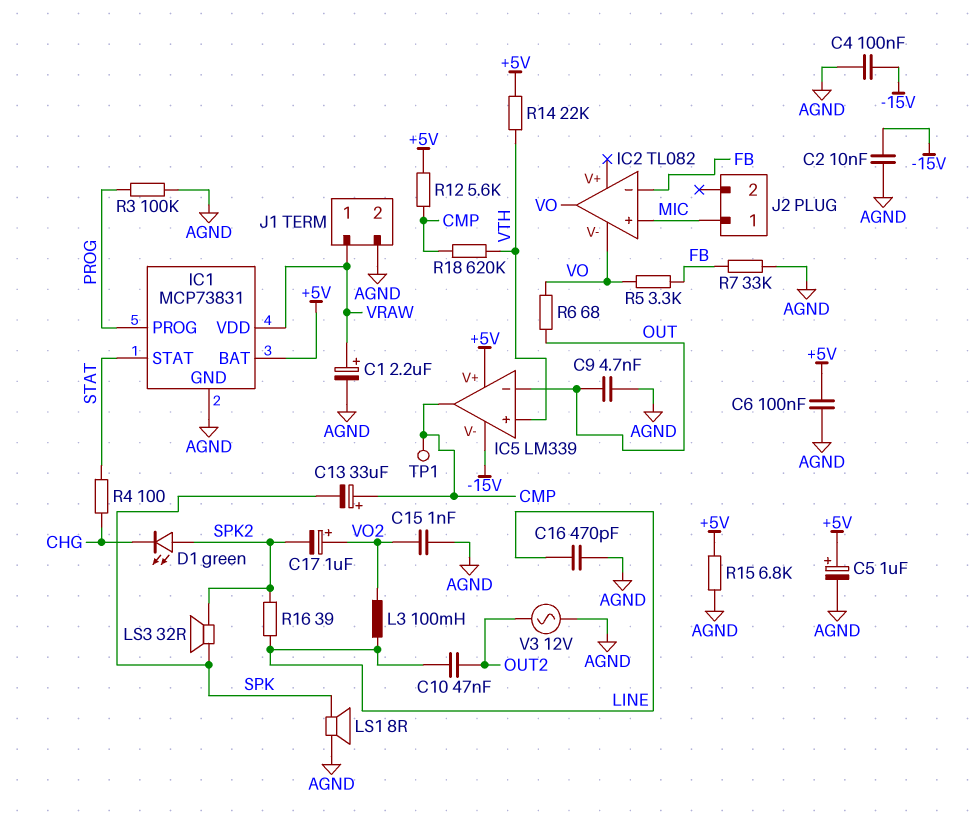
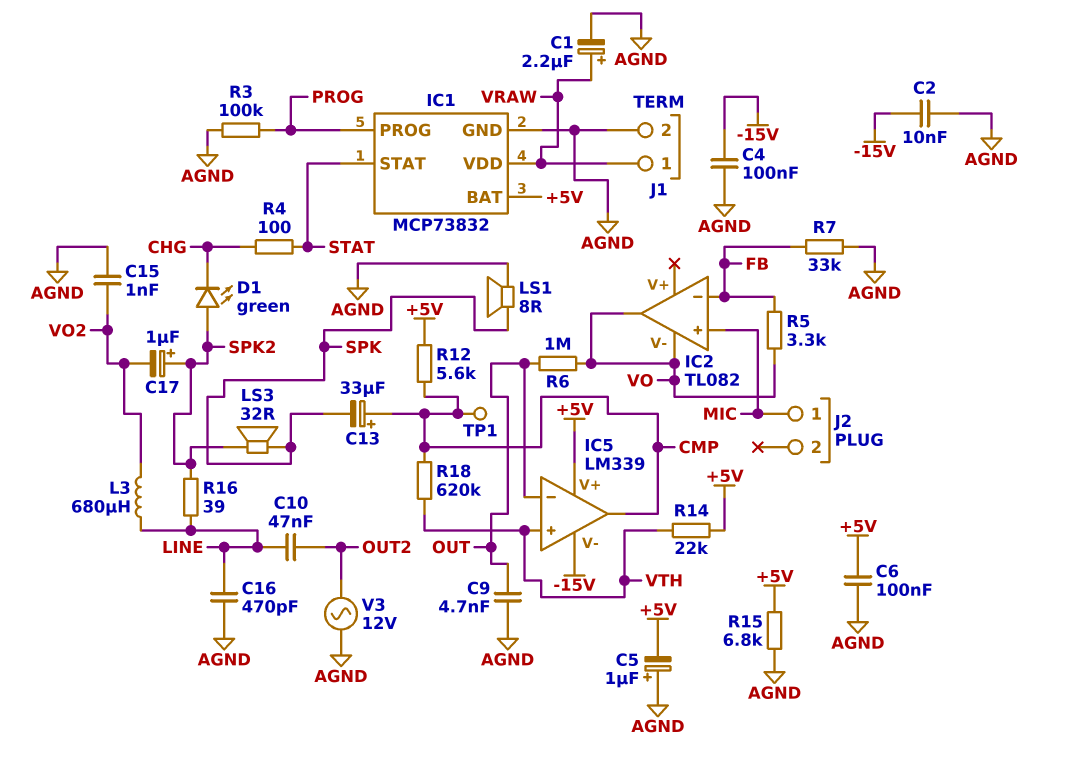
C5: 1uF (plus +5V, minus AGND) -> 1uF (plus AGND, minus +5V)
C17: 1uF (plus VO2, minus SPK2) -> 1uF (plus SPK2, minus VO2)
IC1: MCP73831 -> MCP73832
L3: 100mH (LINE, VO2) -> 680uH (LINE, VO2)
R6: 68 (OUT, VO) -> 1M (OUT, VO)

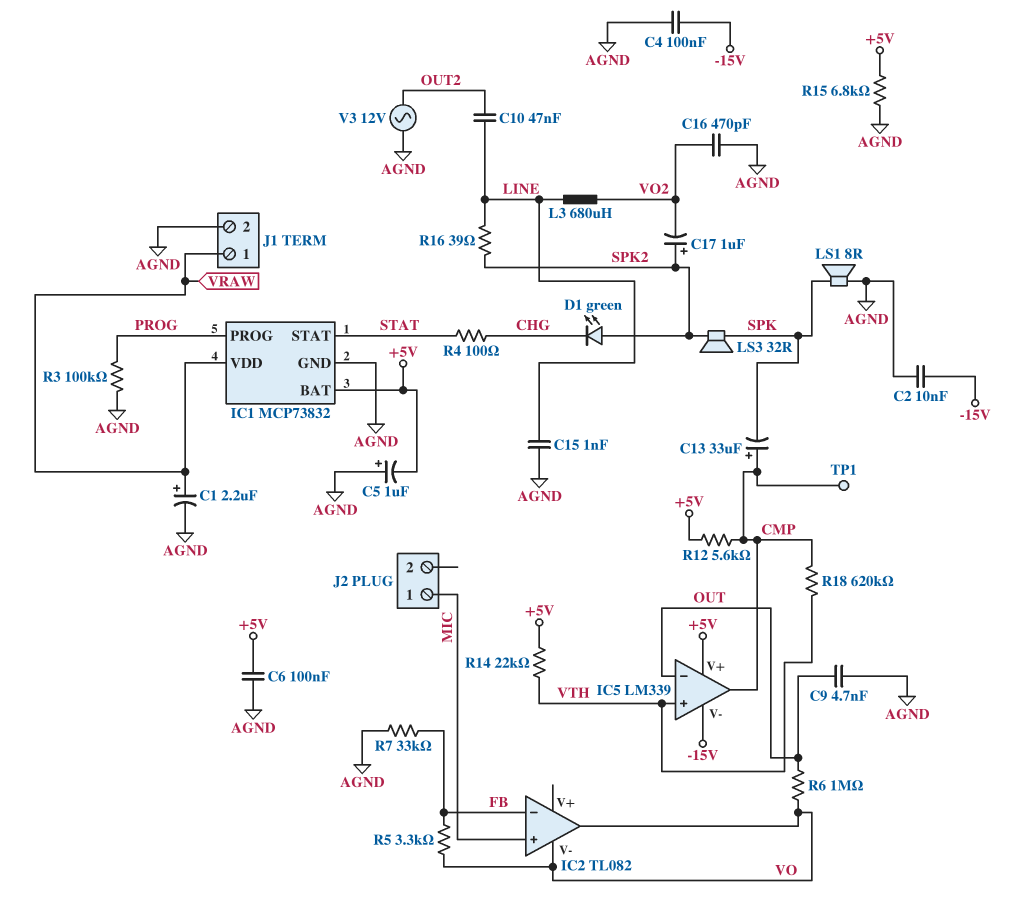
C15: 1nF (AGND, VO2) -> 1nF (AGND, LINE)
C16: 470pF (AGND, LINE) -> 470pF (AGND, VO2)

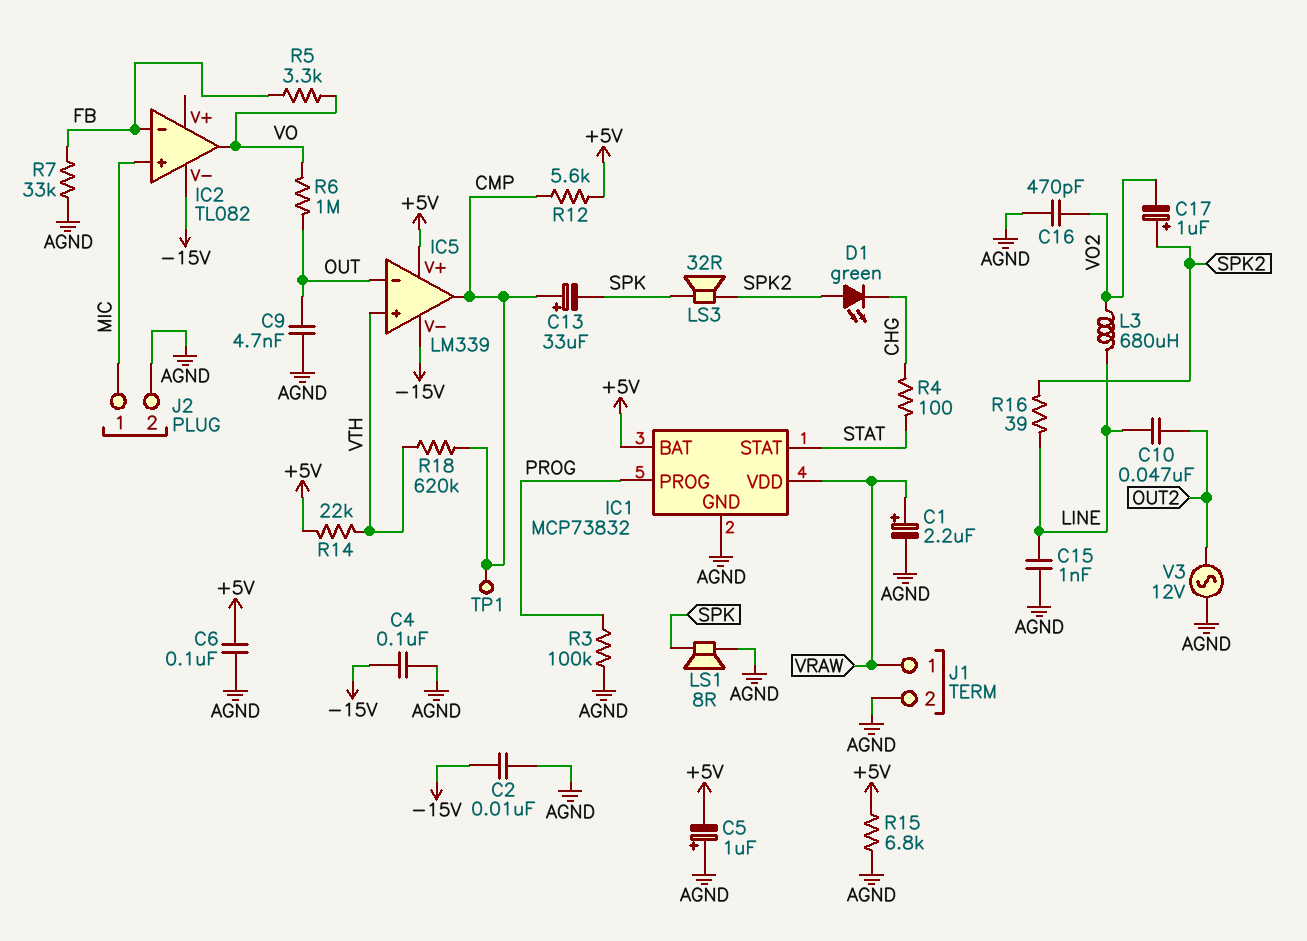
IC2 pin V-: VO -> -15V
J2 pin 2: none -> AGND

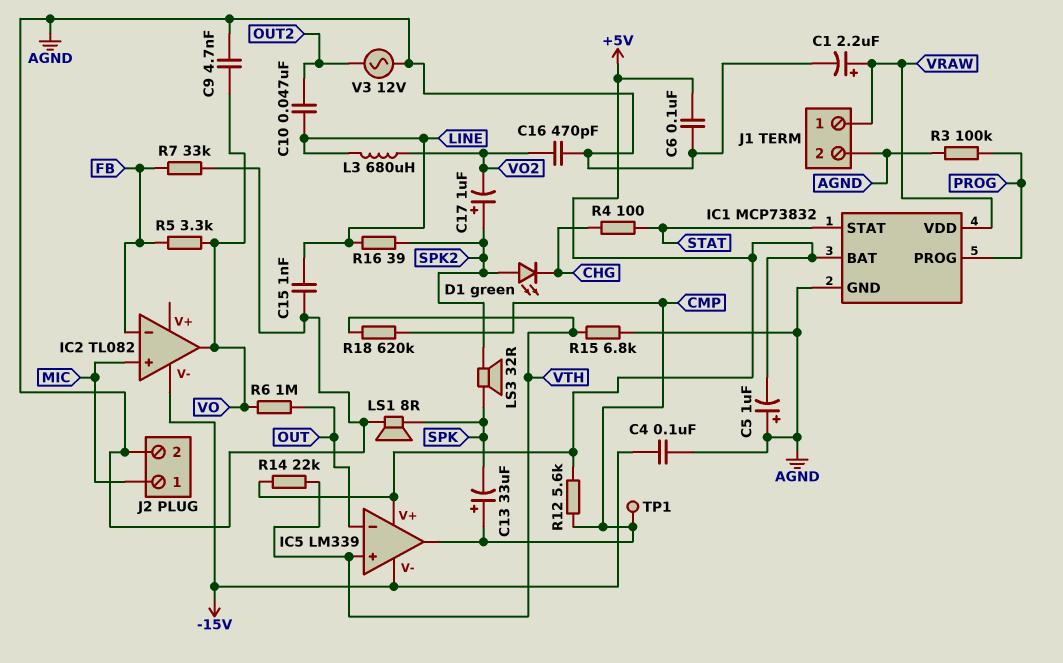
C2: 10nF (-15V, AGND) -> none
C9: 4.7nF (AGND, OUT) -> 4.7nF (AGND, VO)
R15: 6.8k (+5V, AGND) -> 6.8k (AGND, VTH)

